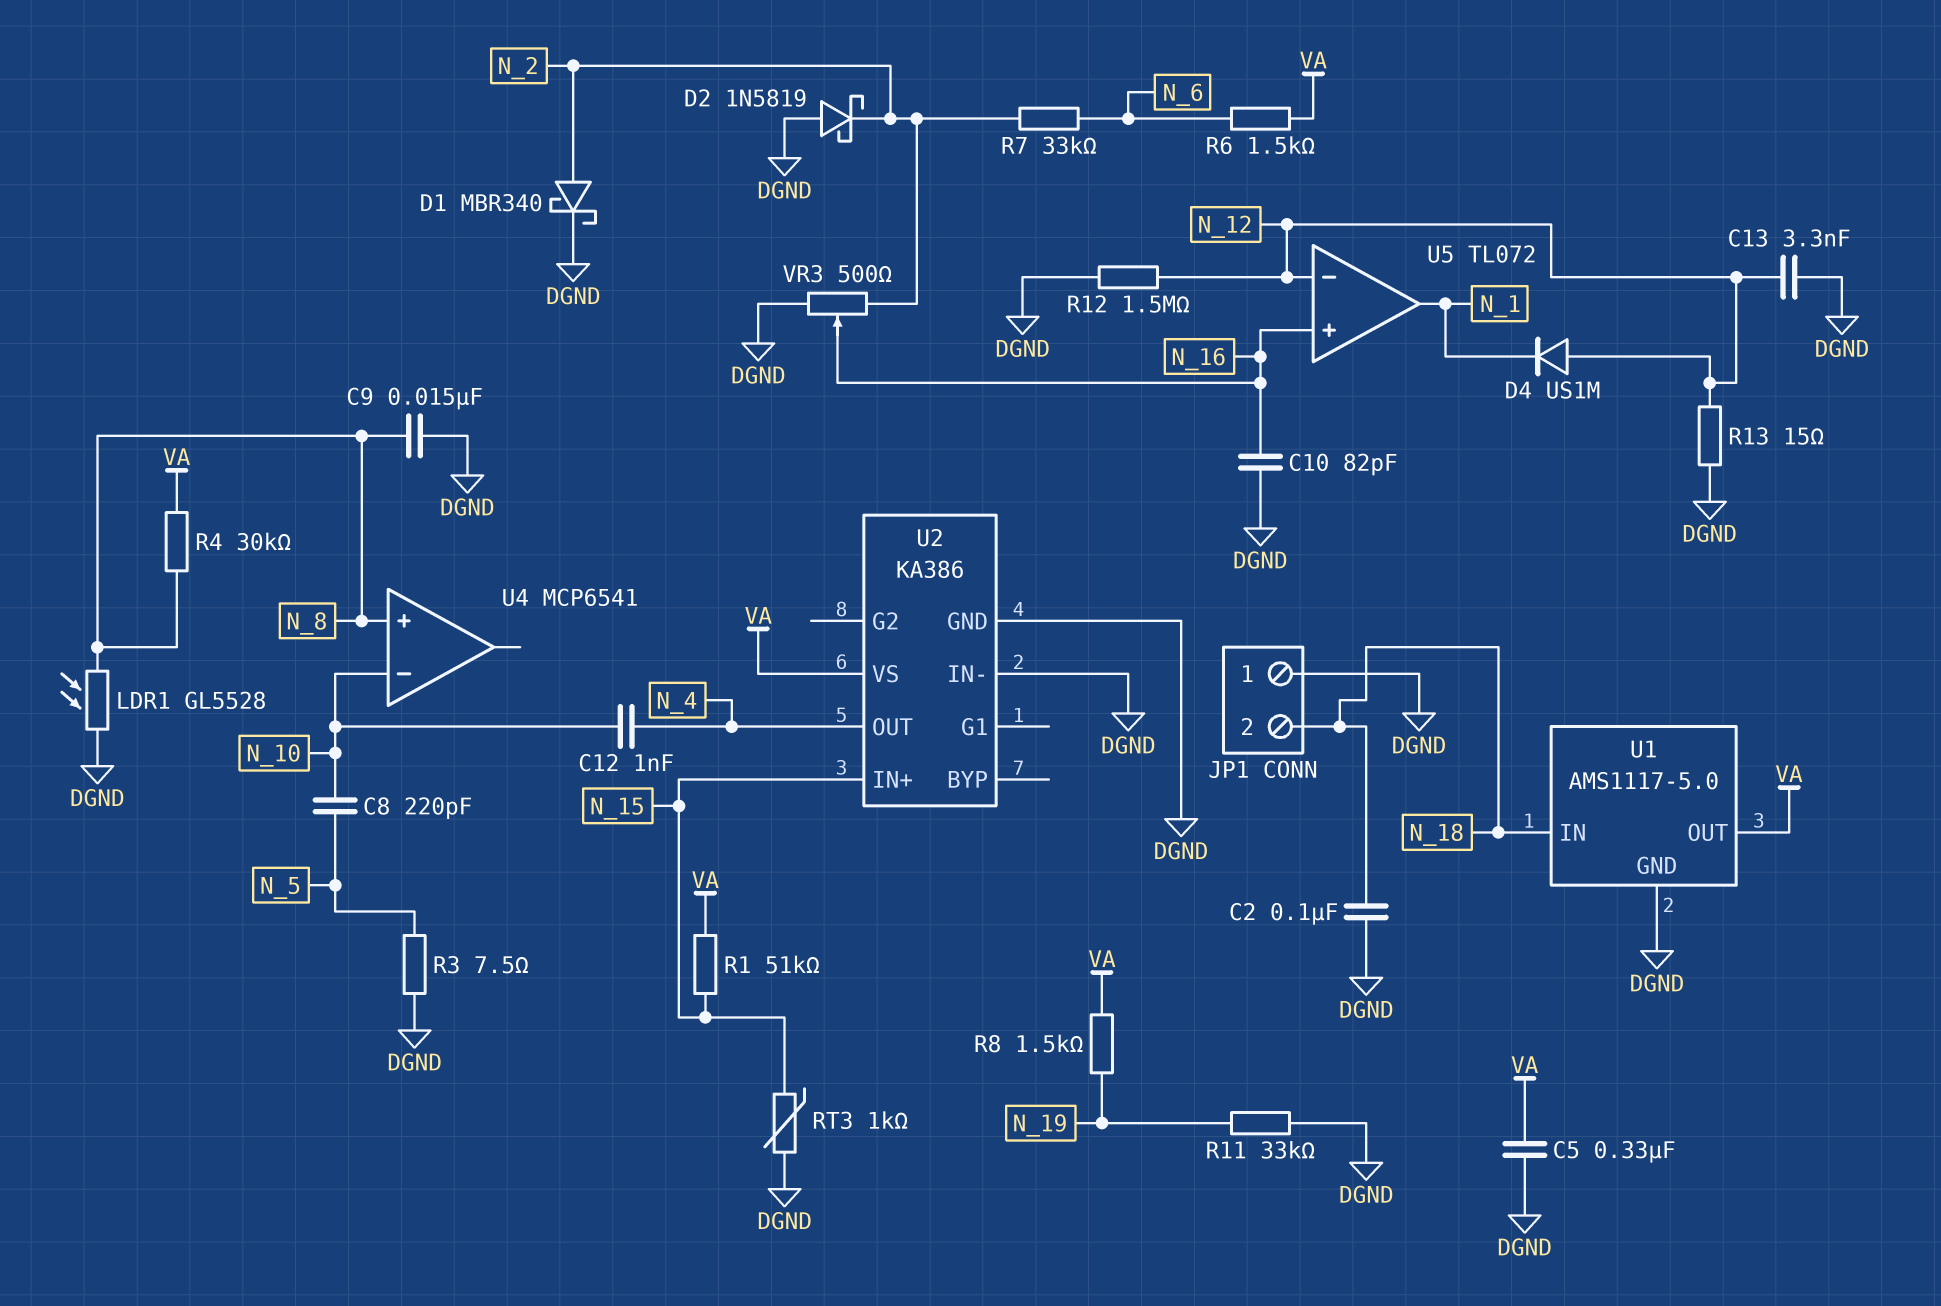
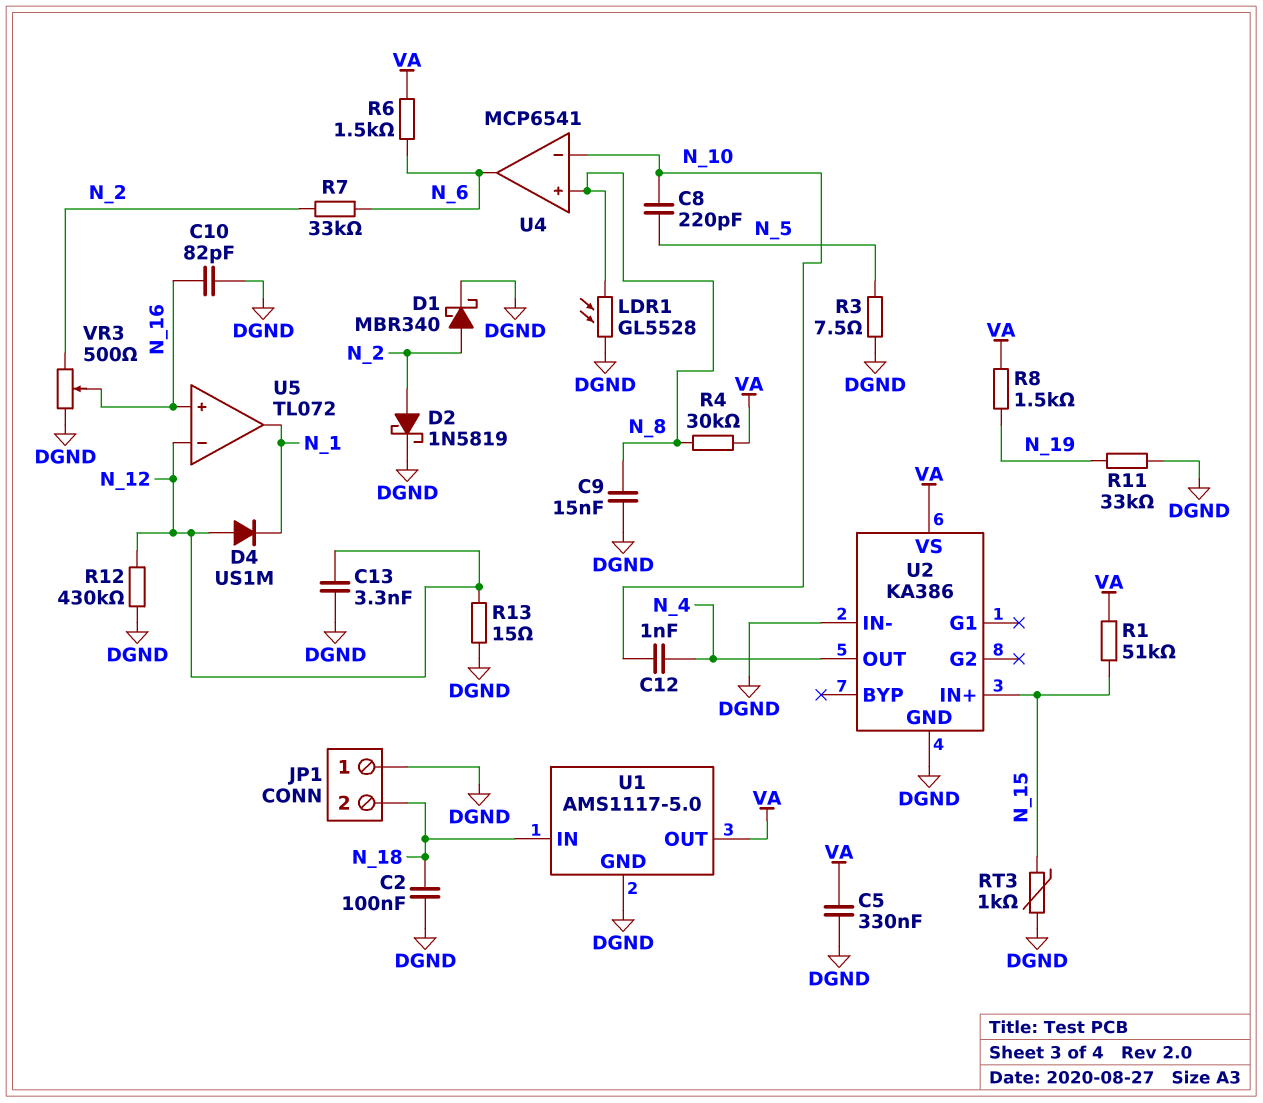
D2: schottky 1N5819 (A DGND, K N_2) -> schottky 1N5819 (A N_2, K DGND)
R12: 1.5M (DGND, N_12) -> 430k (DGND, N_12)
U4 pin out: none -> N_6

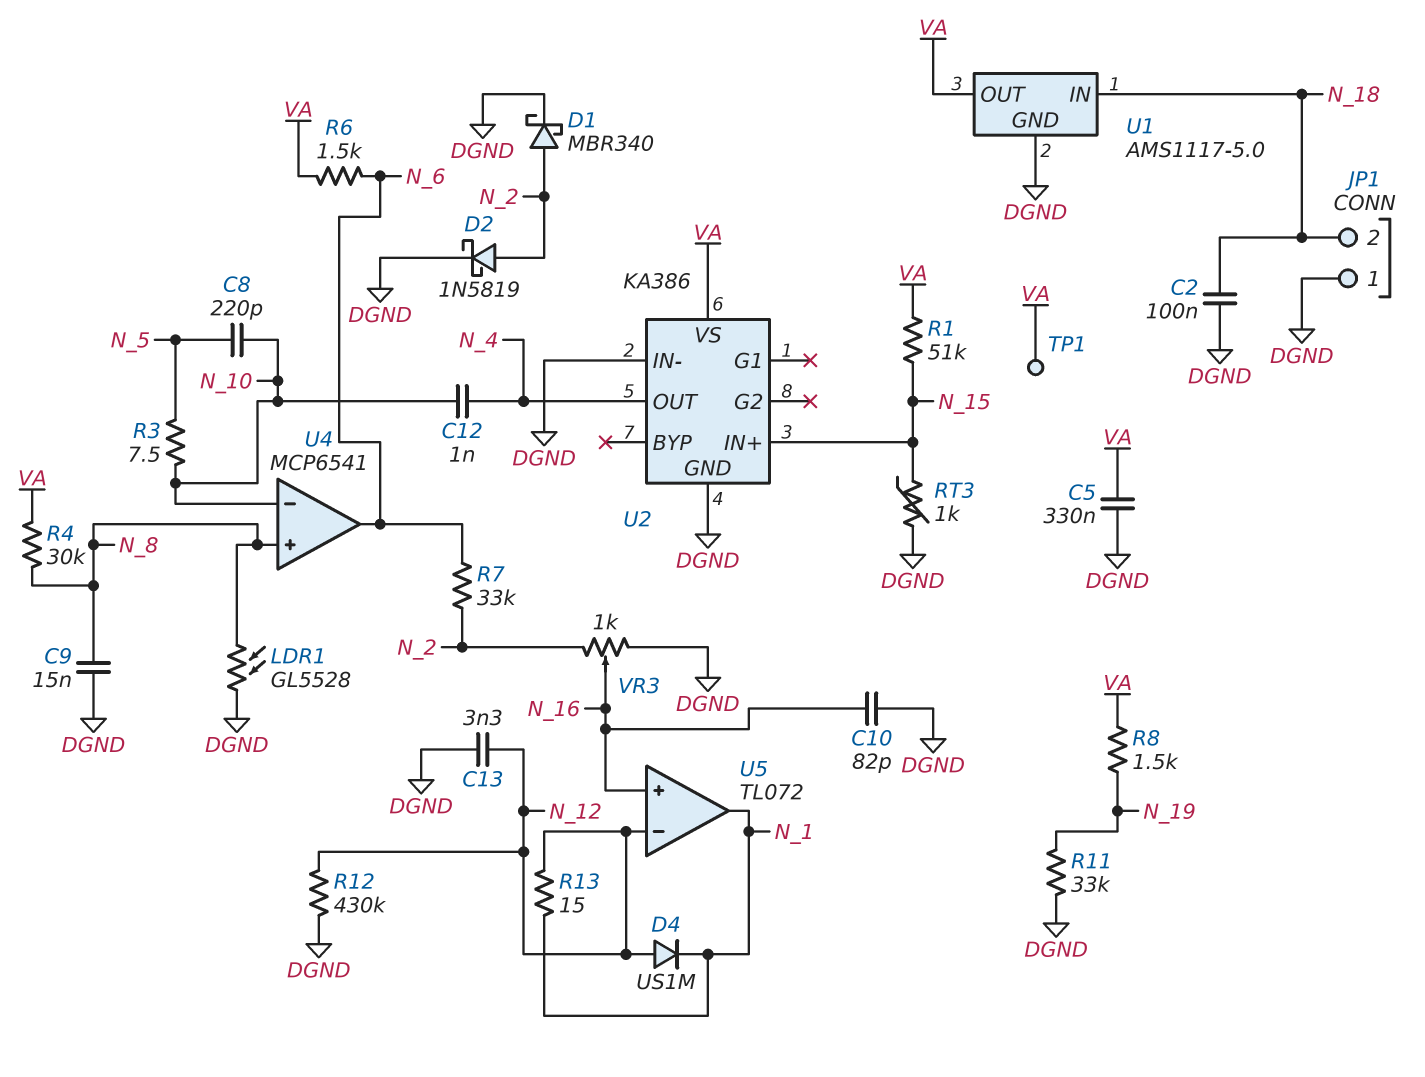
R3: 7.5 (DGND, N_5) -> 7.5 (N_5, N_10)
R13: 15 (DGND, N_12) -> 15 (N_1, N_12)
TP1: none -> test point (VA)
VR3: 500 (DGND, N_2, wiper N_16) -> 1k (DGND, N_2, wiper N_16)

